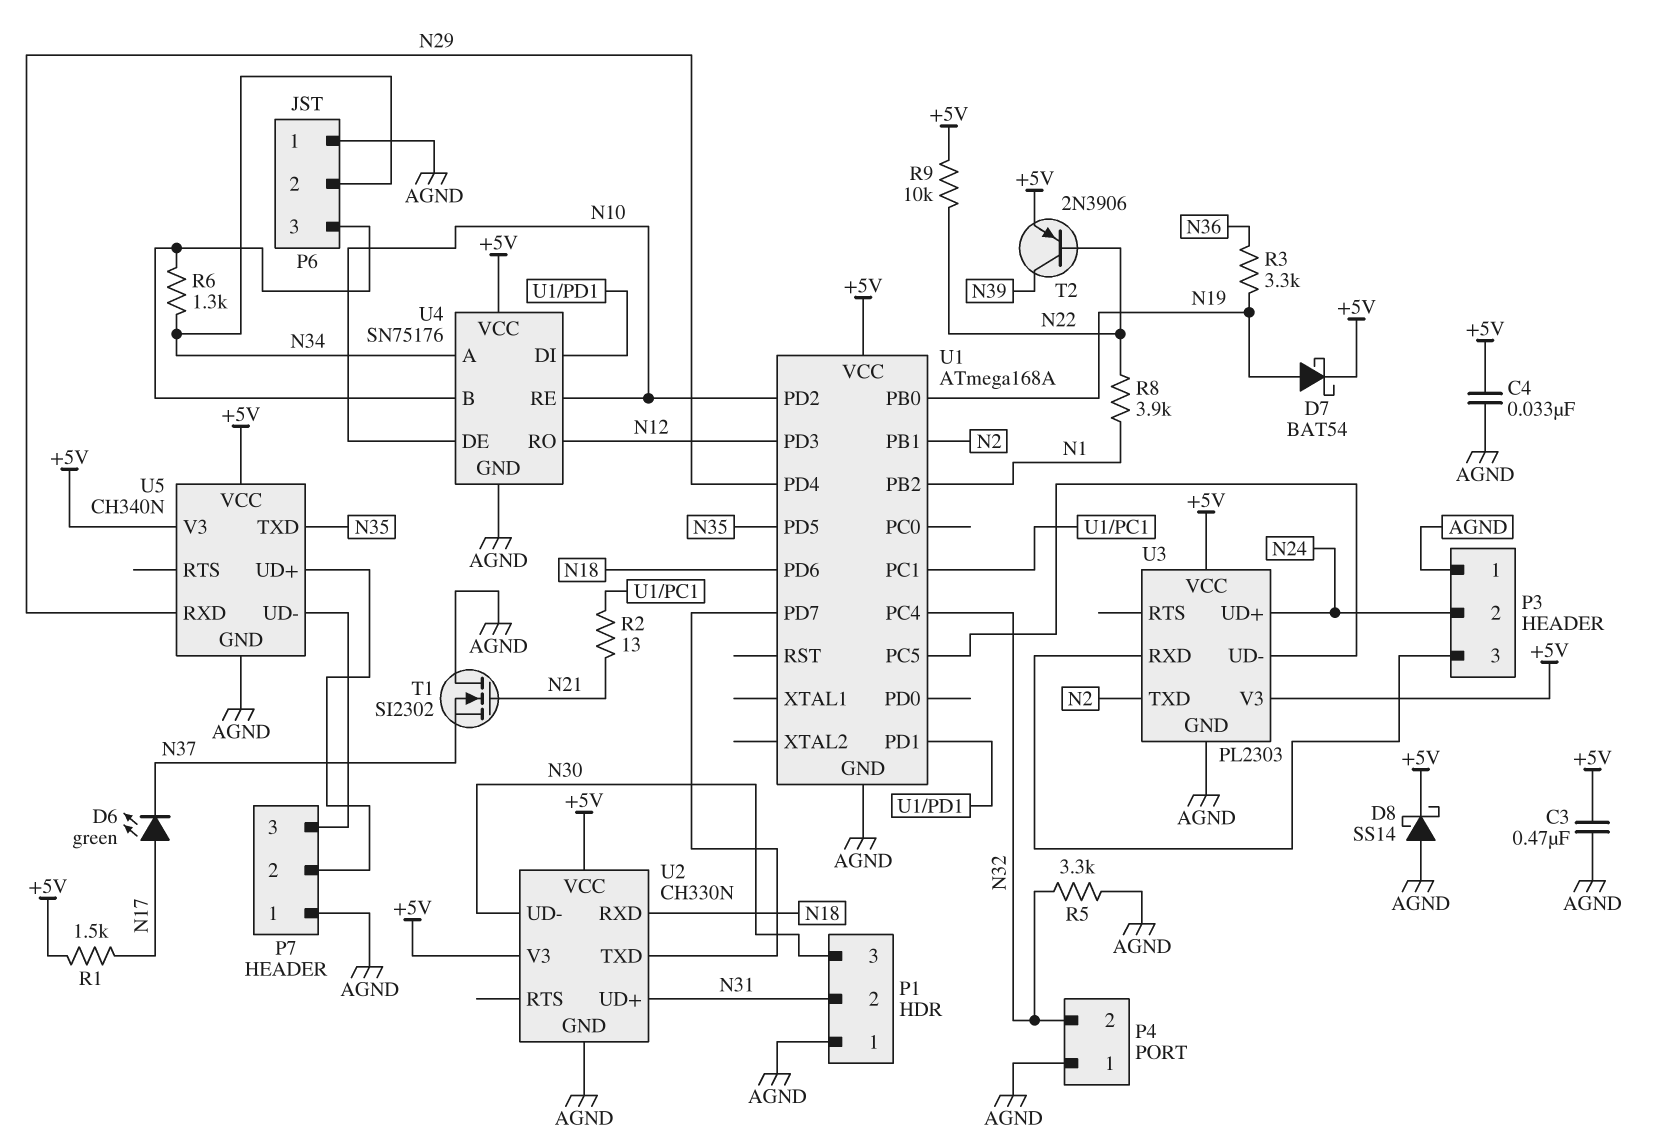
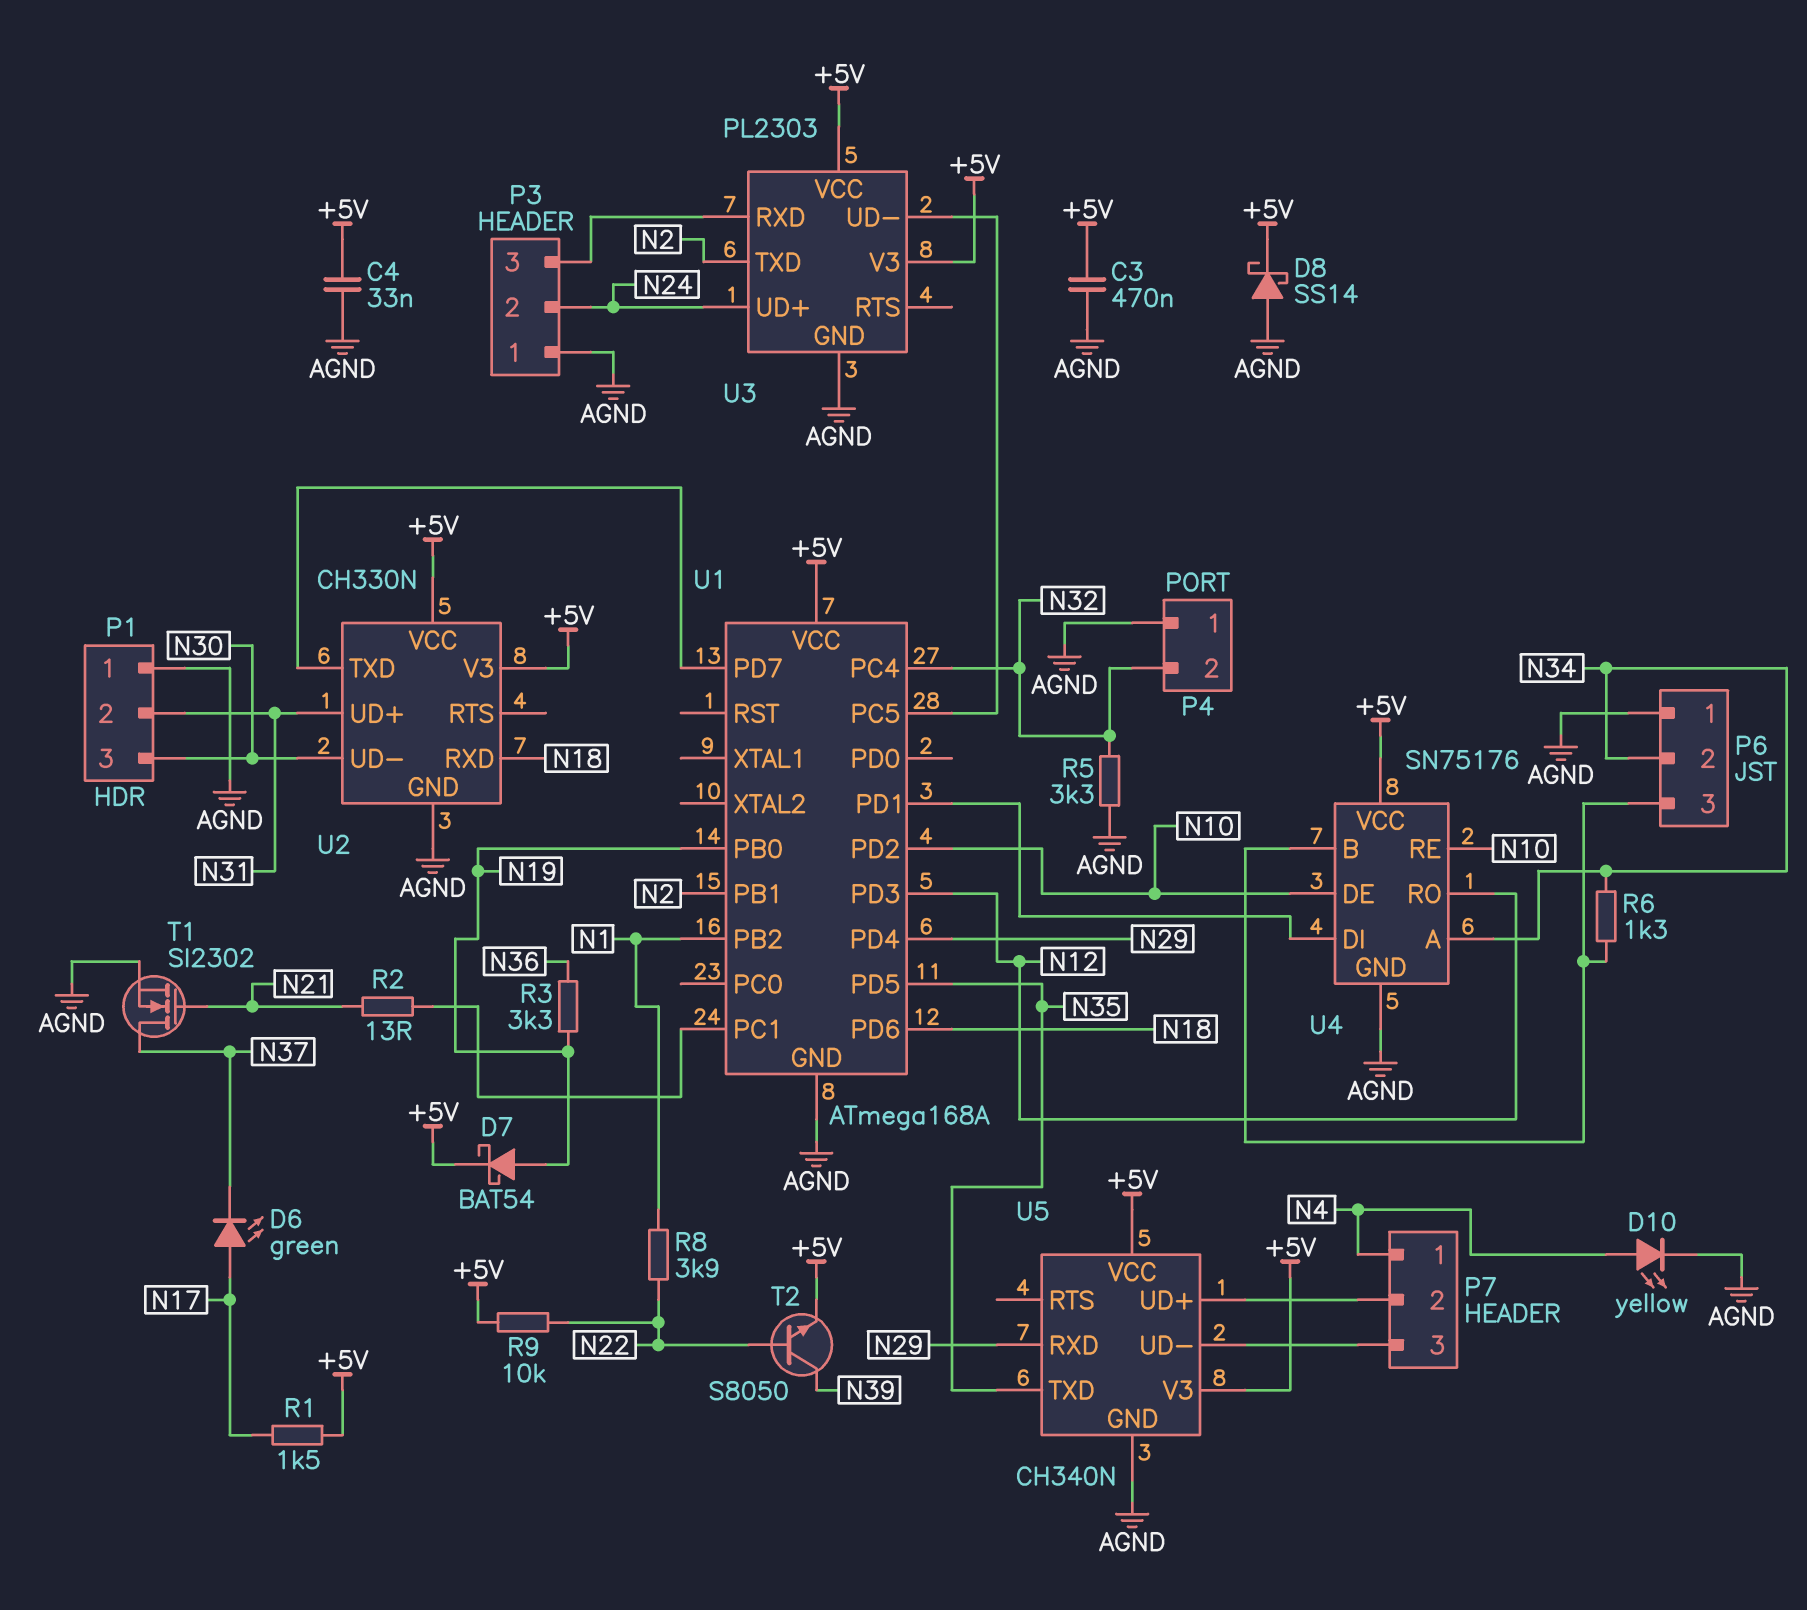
D10: none -> LED yellow (A N4, K AGND)
P7 pin 1: AGND -> N4
T1: NMOS SI2302 (G N21, D AGND, S N37) -> NMOS SI2302 (G N21, D N37, S AGND)
T2: PNP 2N3906 (B N22, C N39, E +5V) -> NPN S8050 (B N22, C N39, E +5V)

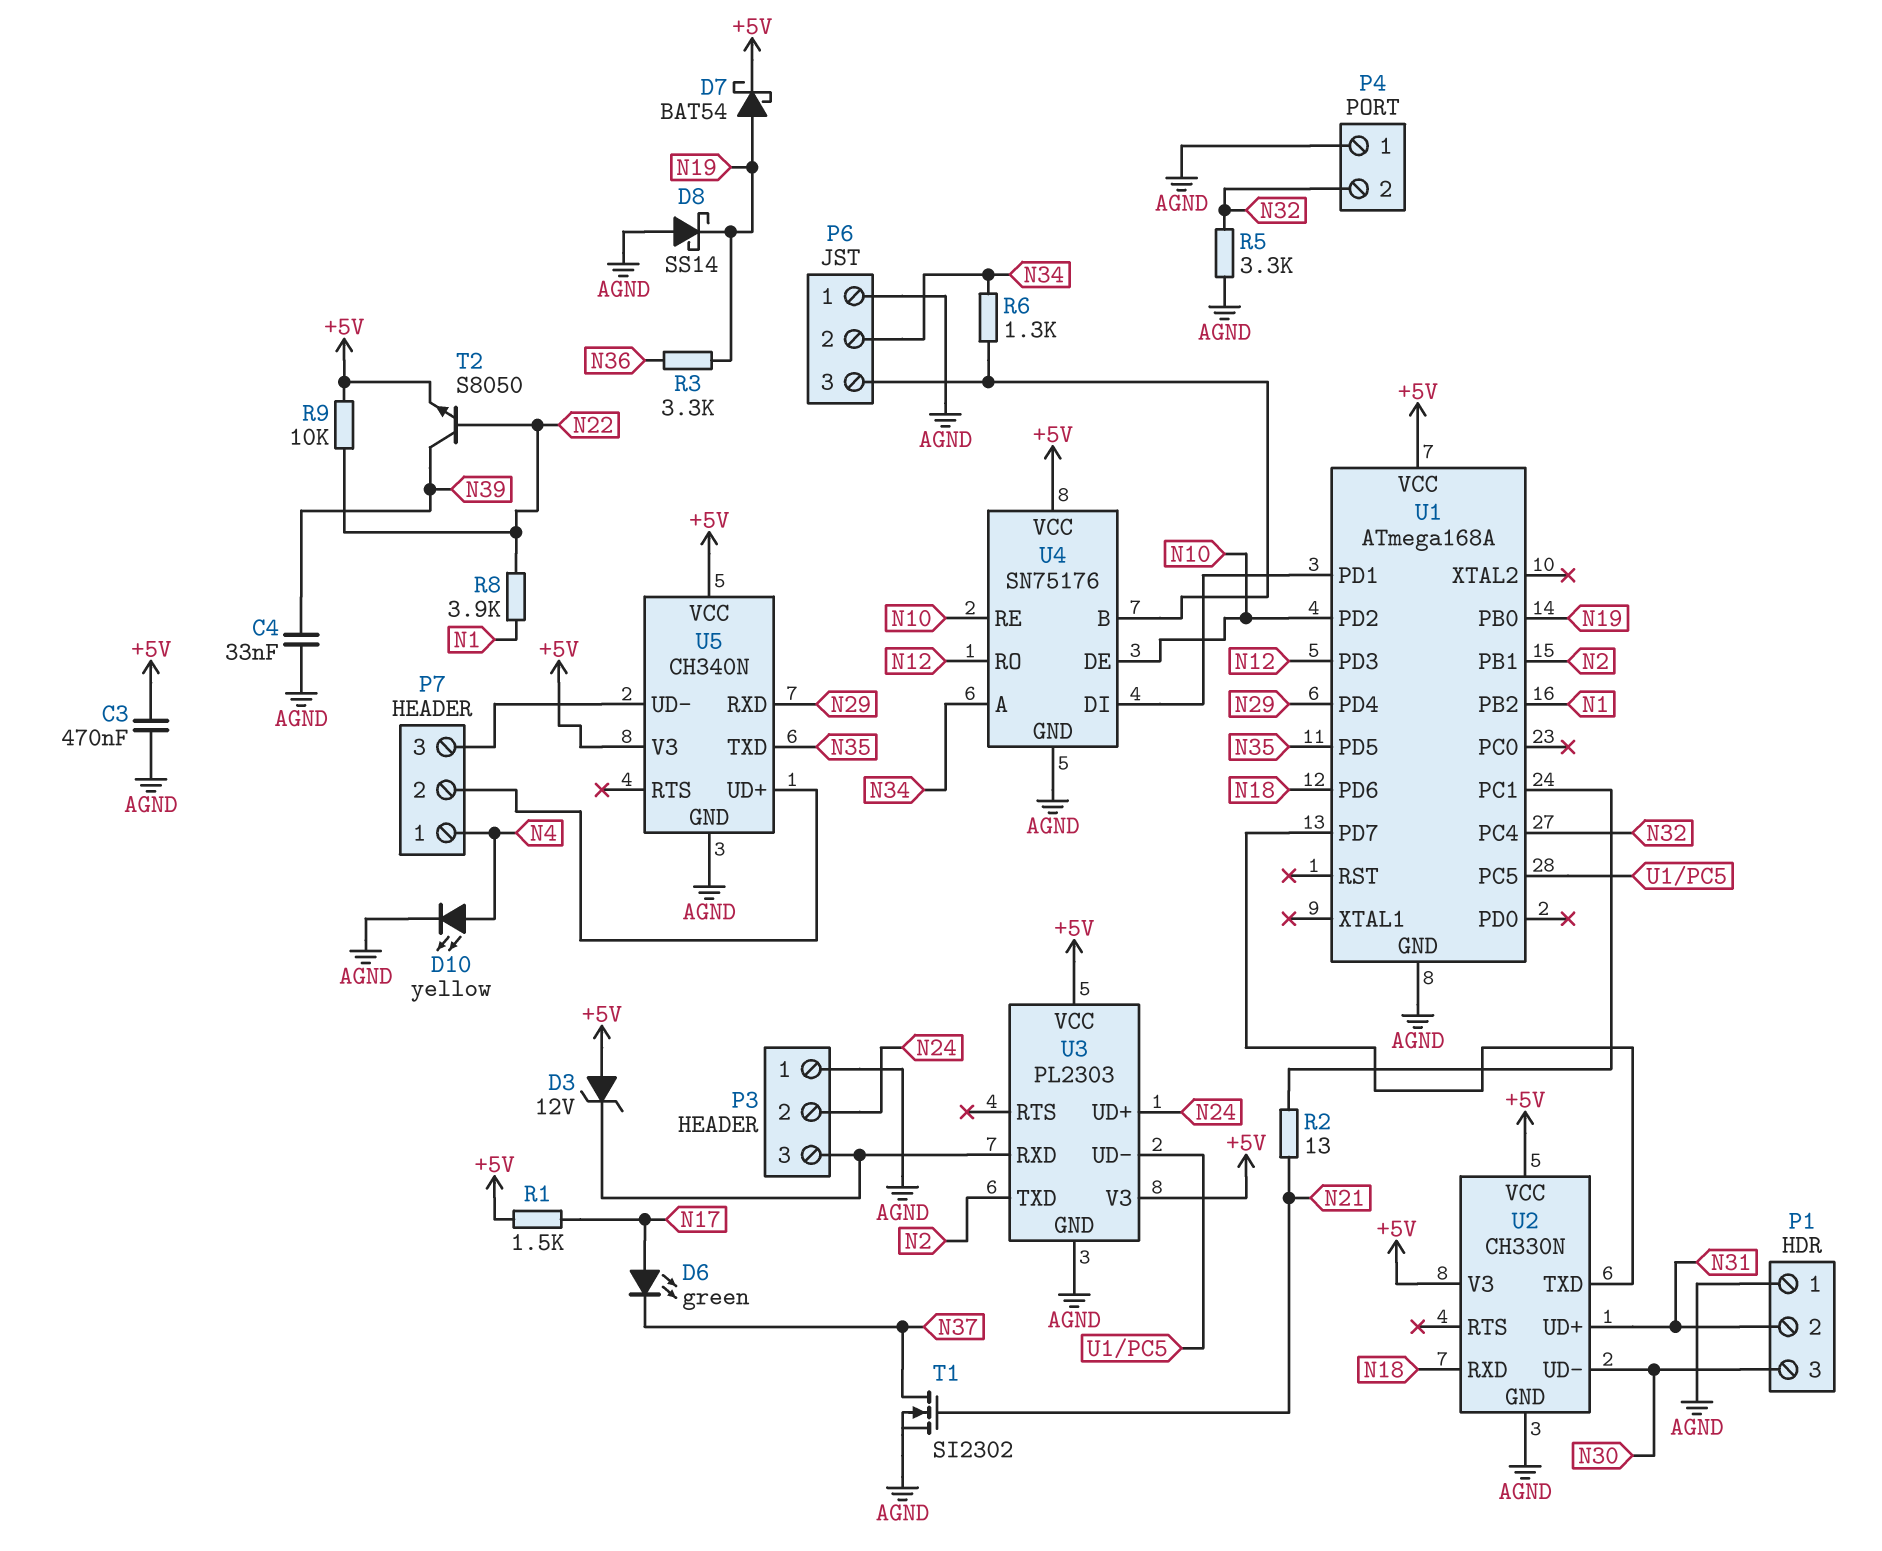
C4: 33nF (+5V, AGND) -> 33nF (AGND, N39)
D3: none -> zener 12V (A +5V, K P3/3)
D8: schottky SS14 (A AGND, K +5V) -> schottky SS14 (A AGND, K N19)

